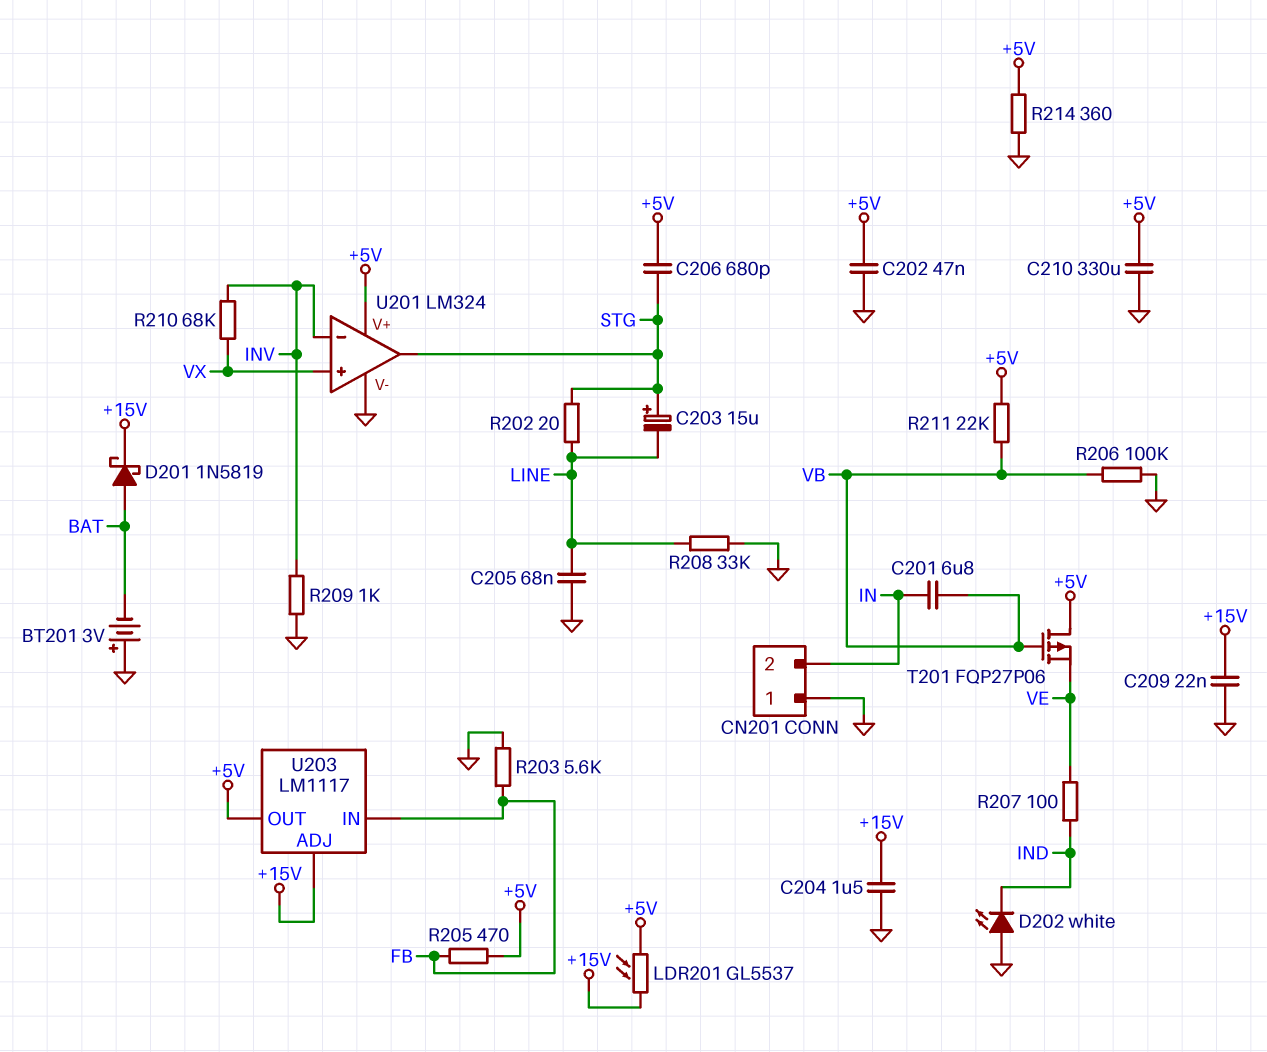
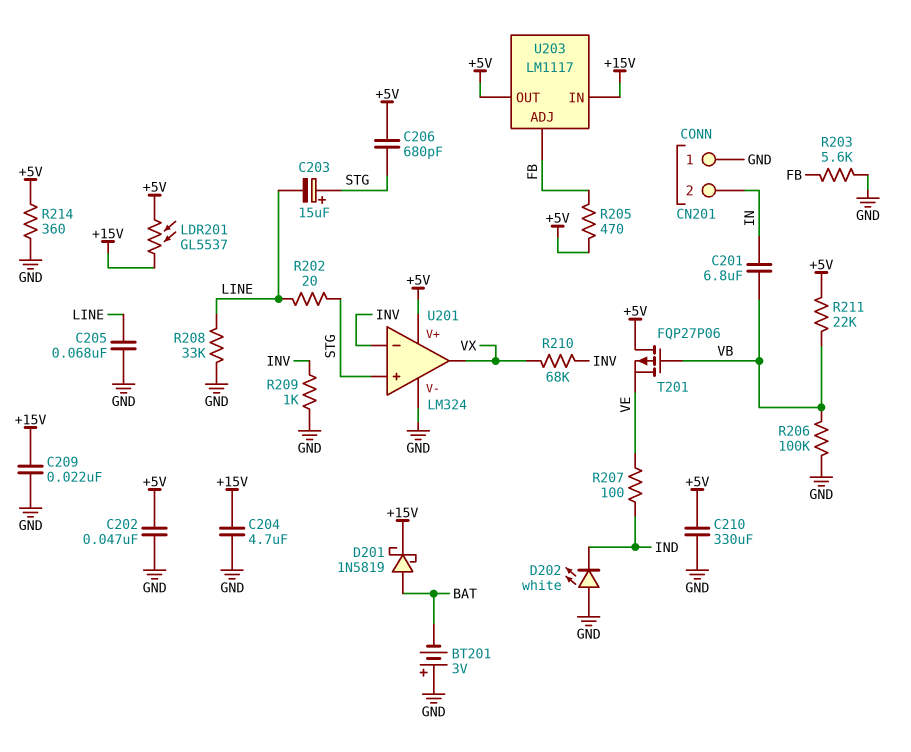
C204: 1.5uF (+15V, GND) -> 4.7uF (+15V, GND)
U201 pin in+: VX -> STG
U201 pin out: STG -> VX
U203 pin ADJ: +15V -> FB
U203 pin IN: FB -> +15V

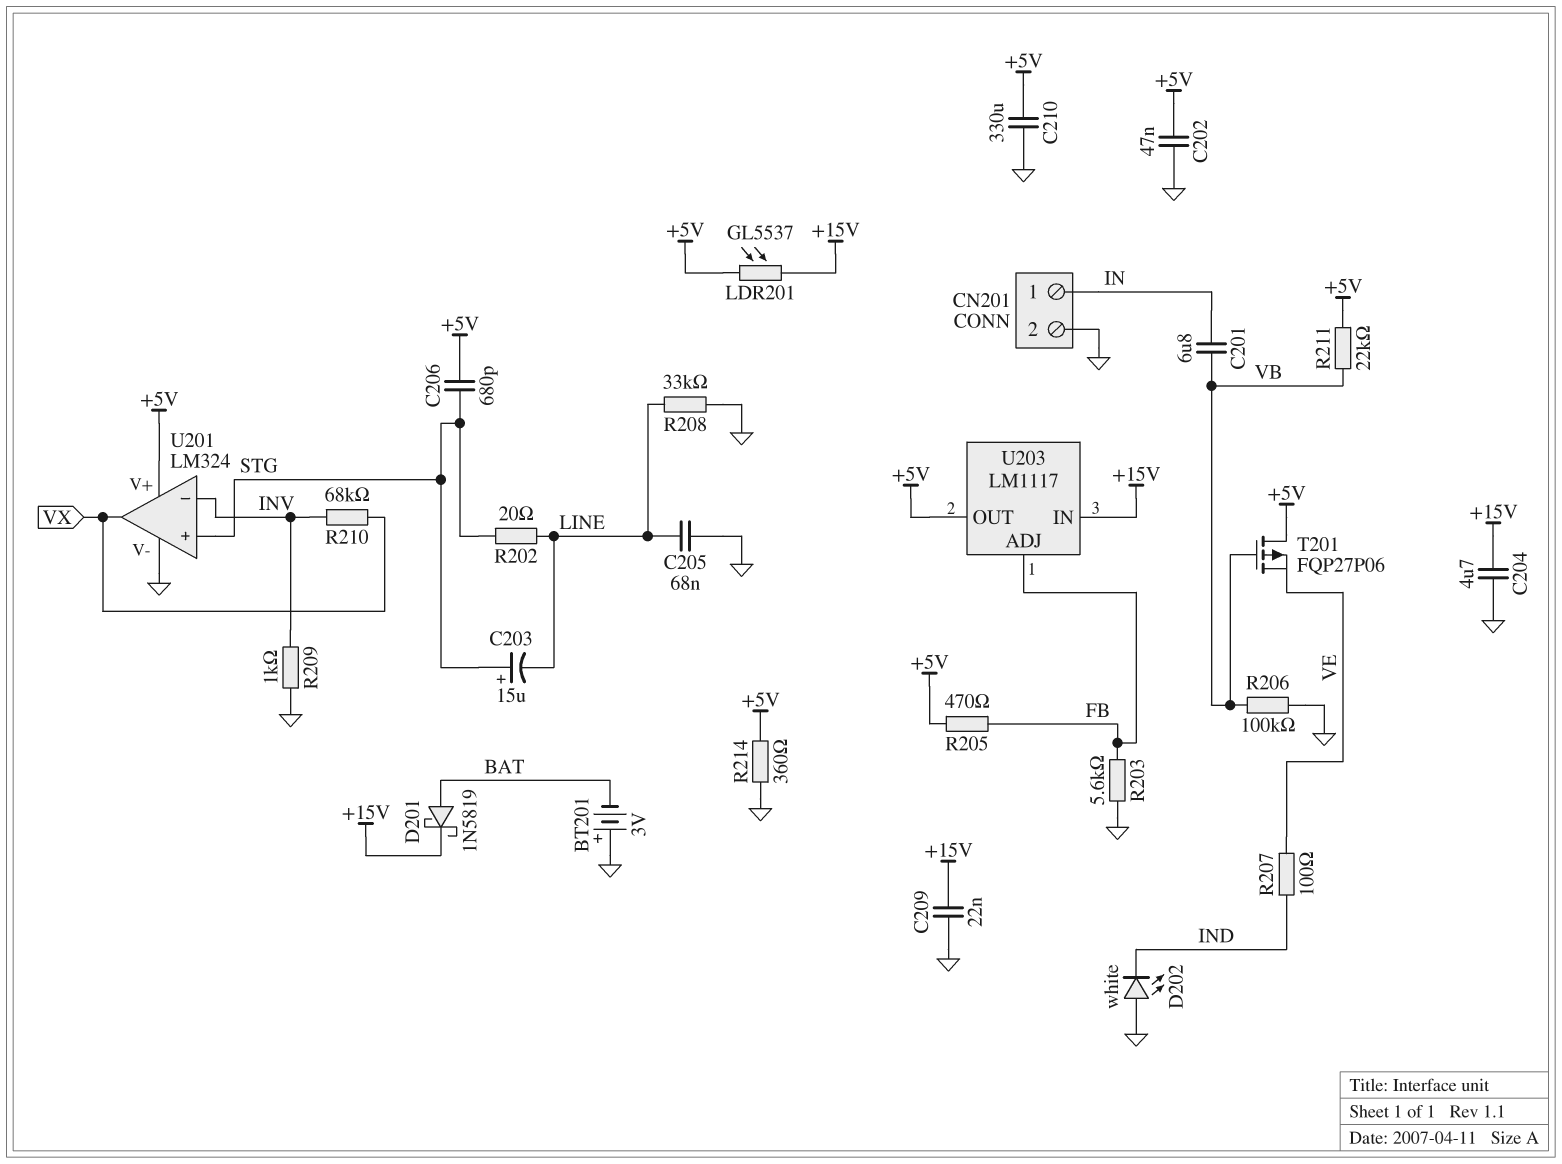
CN201 pin 1: GND -> IN
CN201 pin 2: IN -> GND

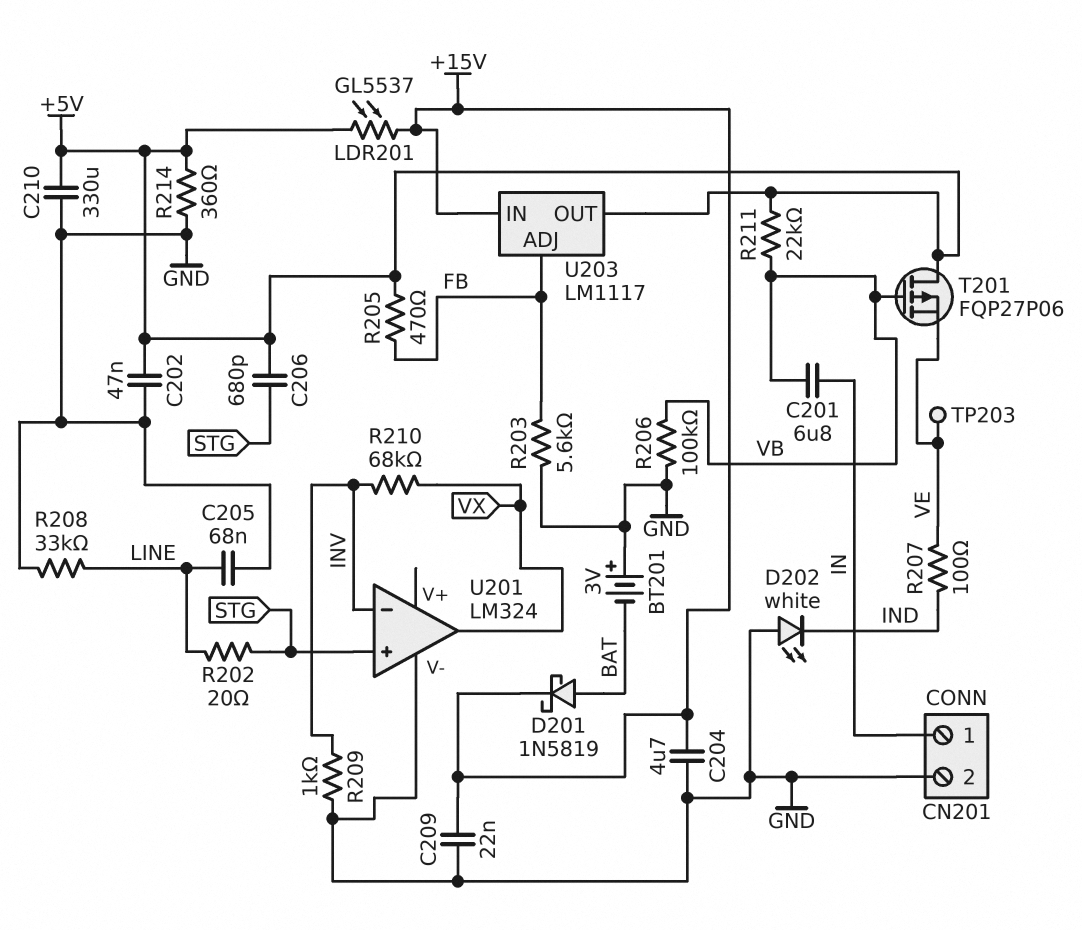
C203: 15uF (plus STG, minus LINE) -> none
TP203: none -> test point (VE)
U201 pin V+: +5V -> none

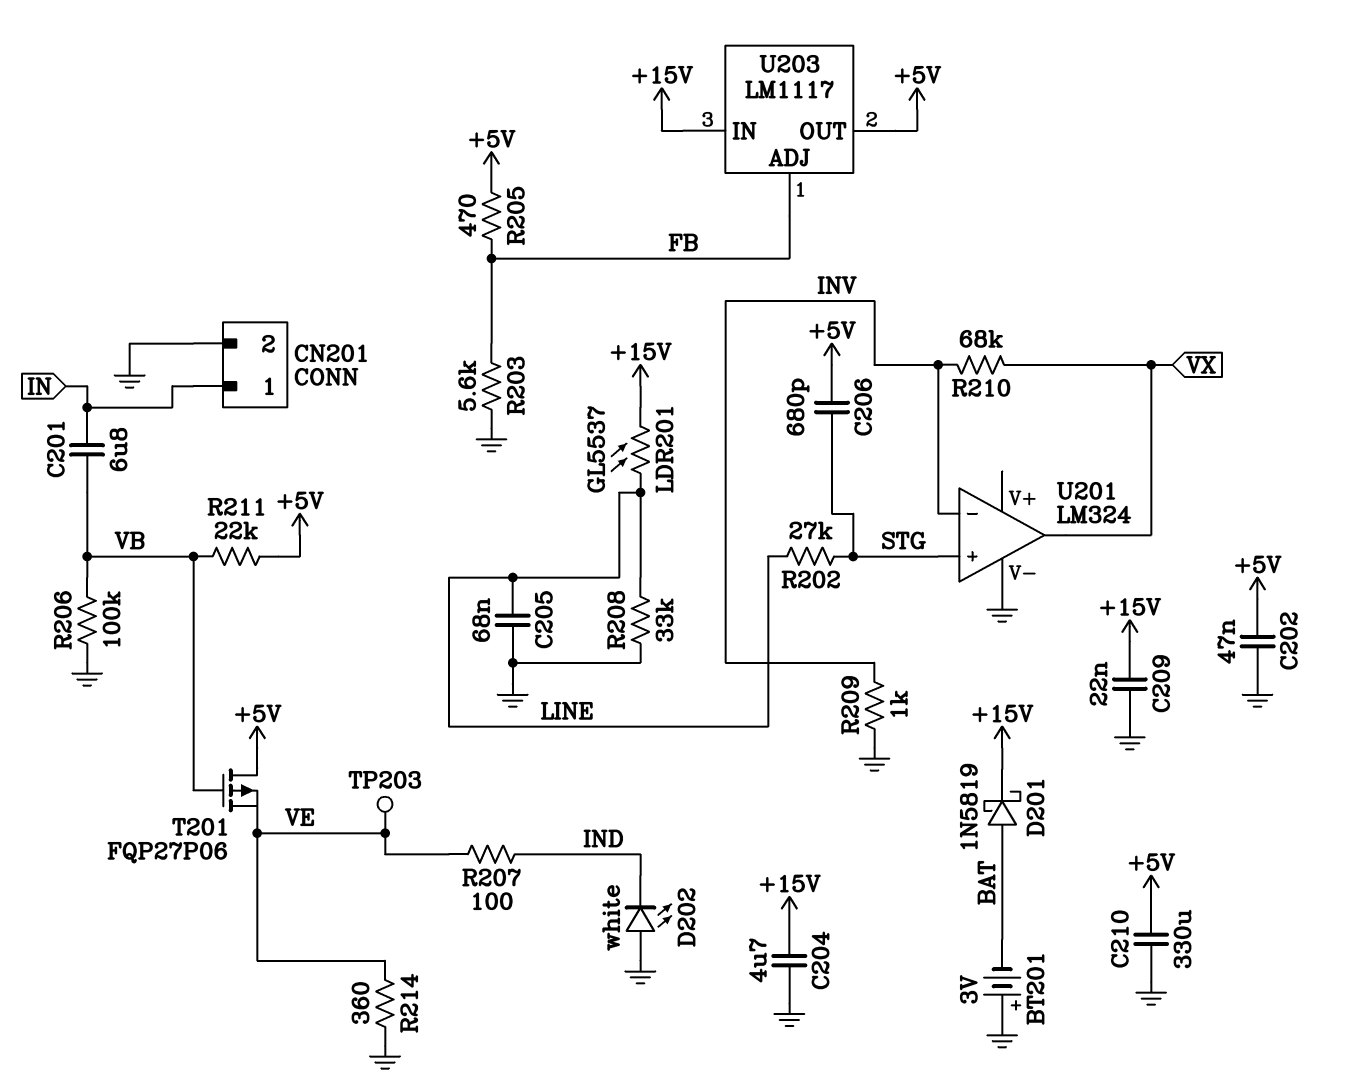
LDR201: GL5537 (+5V, +15V) -> GL5537 (+15V, LINE)
R202: 20 (LINE, STG) -> 27k (LINE, STG)
R214: 360 (+5V, GND) -> 360 (GND, VE)

